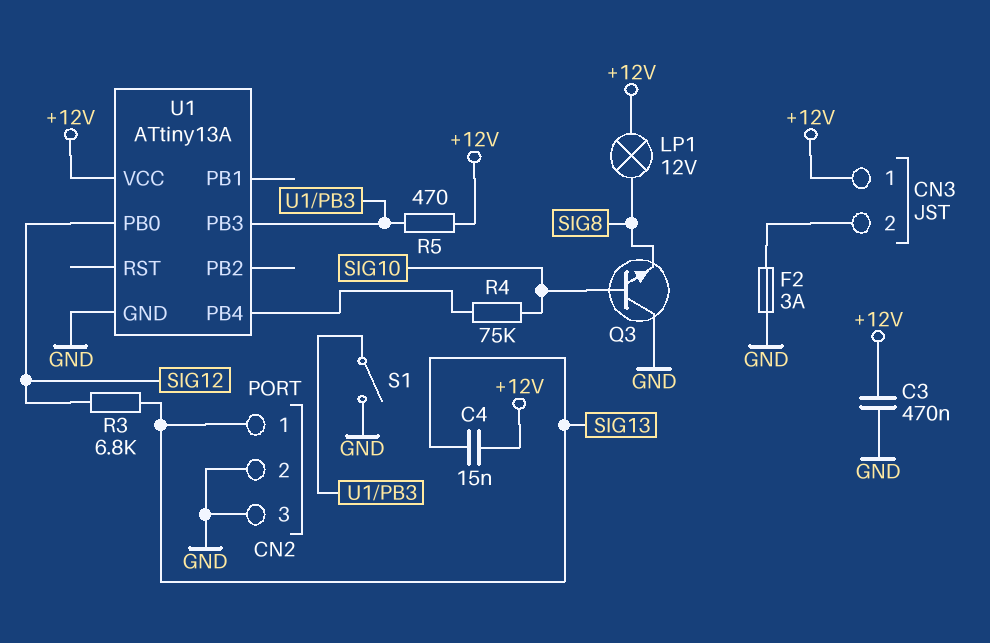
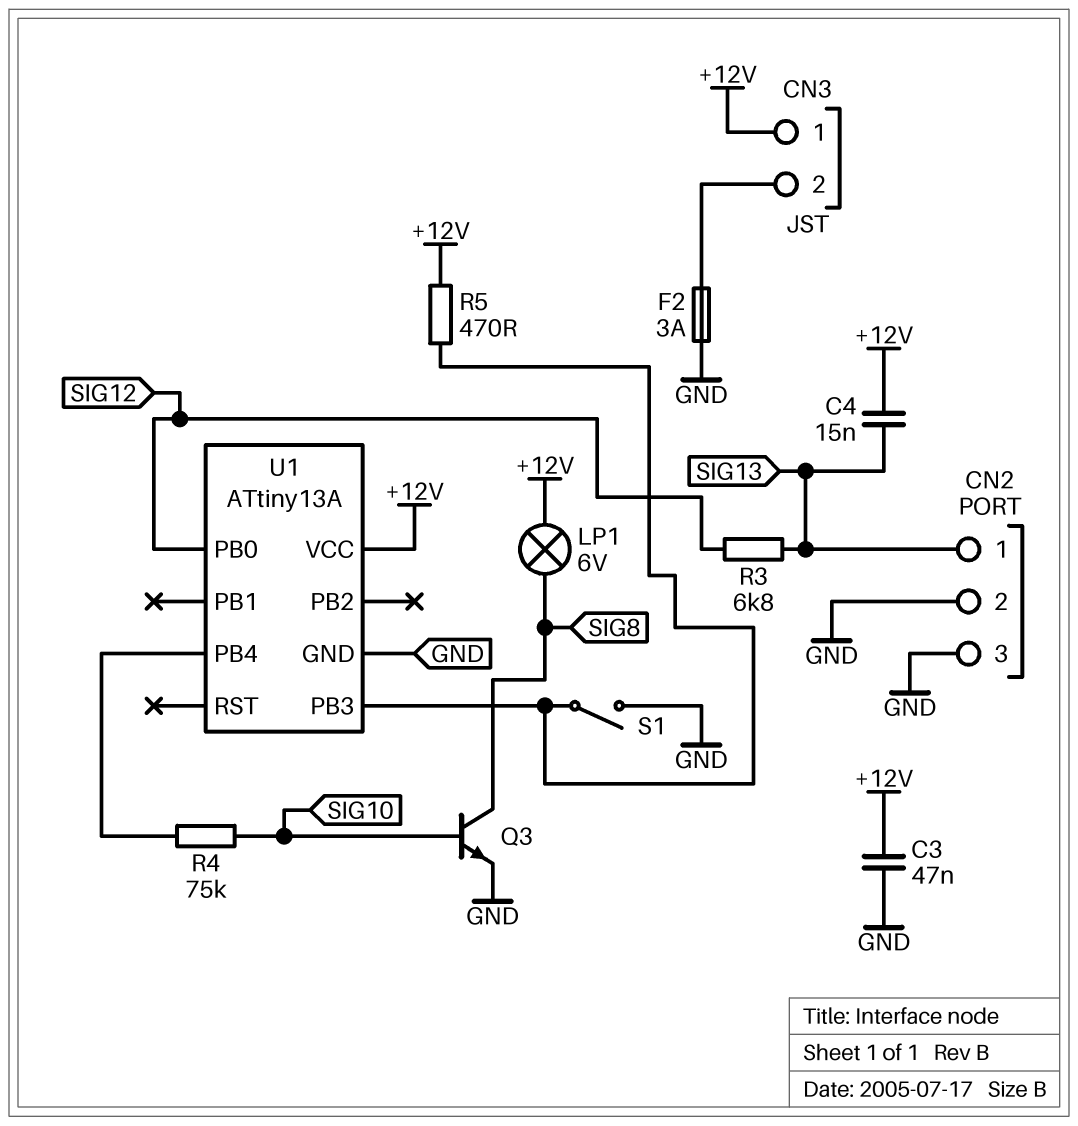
C3: 470nF (+12V, GND) -> 47nF (+12V, GND)
LP1: lamp 12V (+12V, SIG8) -> lamp 6V (+12V, SIG8)
Q3: NPN (B SIG10, C GND, E SIG8) -> NPN (B SIG10, C SIG8, E GND)

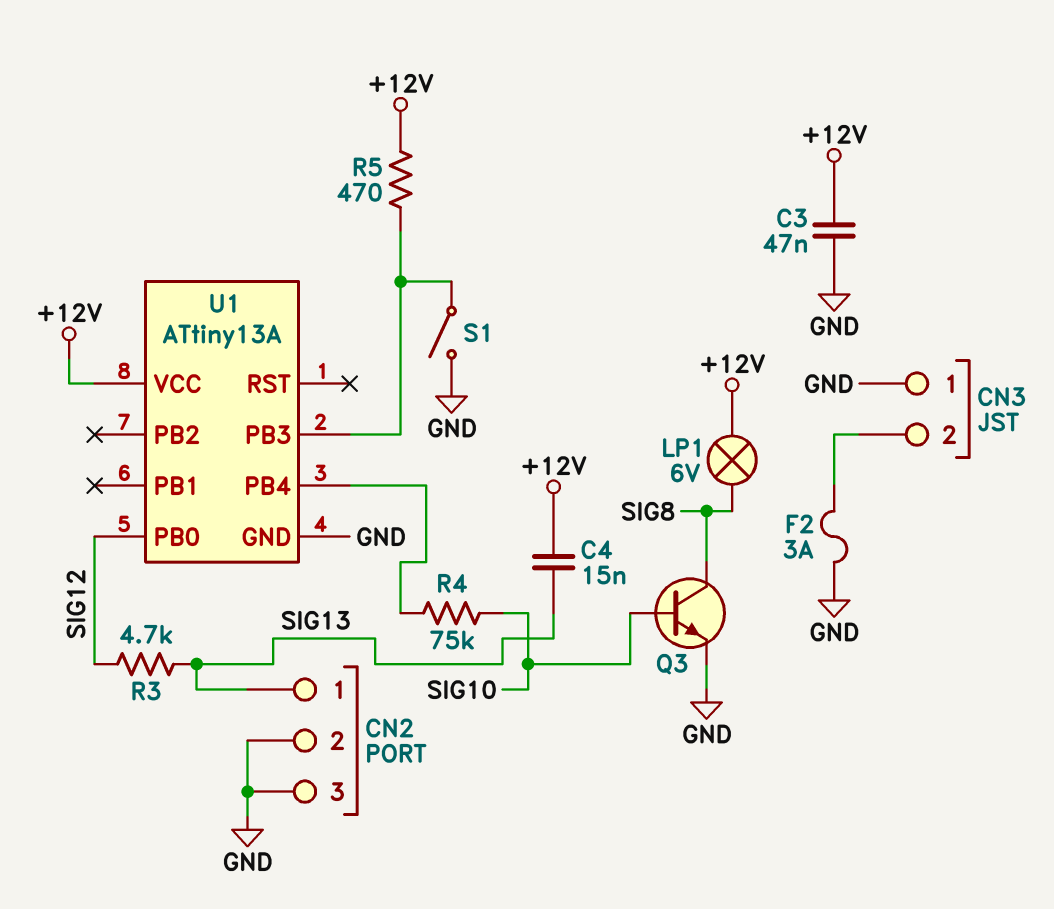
CN3 pin 1: +12V -> GND
R3: 6.8k (SIG12, SIG13) -> 4.7k (SIG12, SIG13)

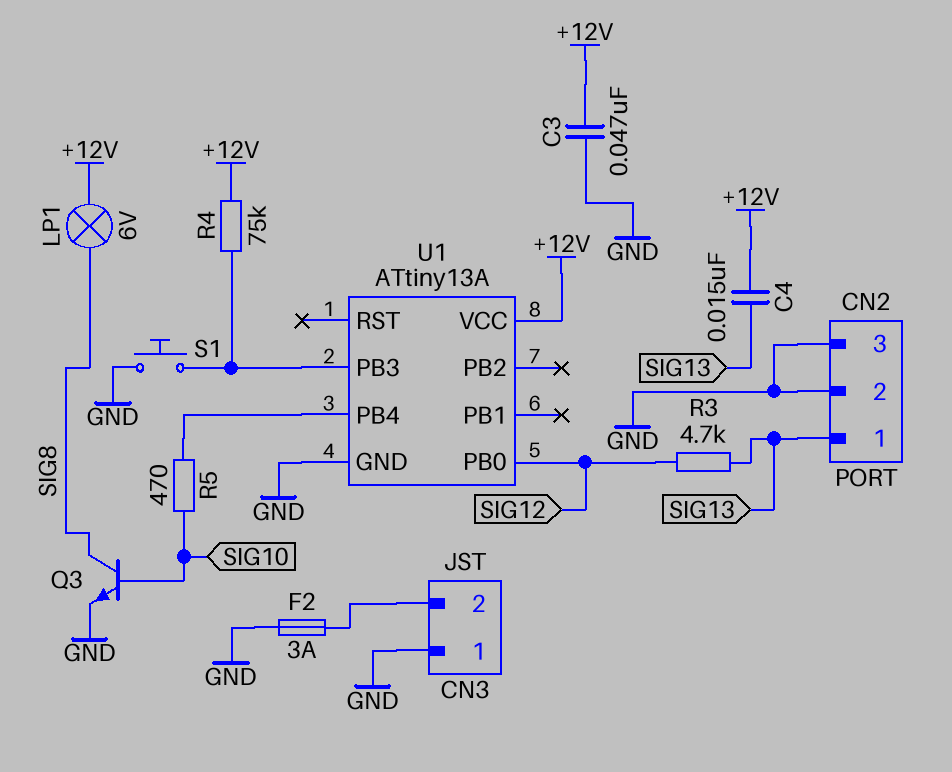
R4: 75k (SIG10, U1/PB4) -> 75k (+12V, U1/PB3)
R5: 470 (+12V, U1/PB3) -> 470 (SIG10, U1/PB4)
S1: switch (GND, U1/PB3) -> button (GND, U1/PB3)

